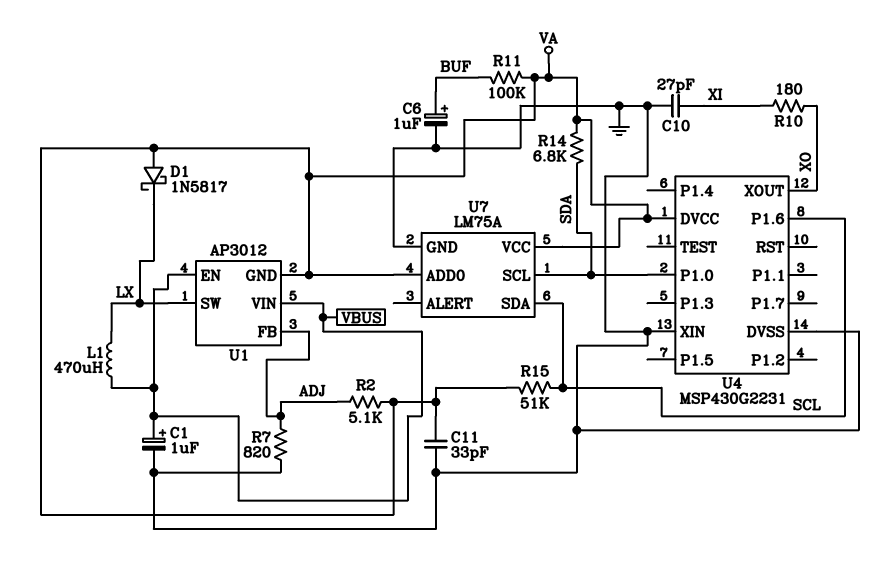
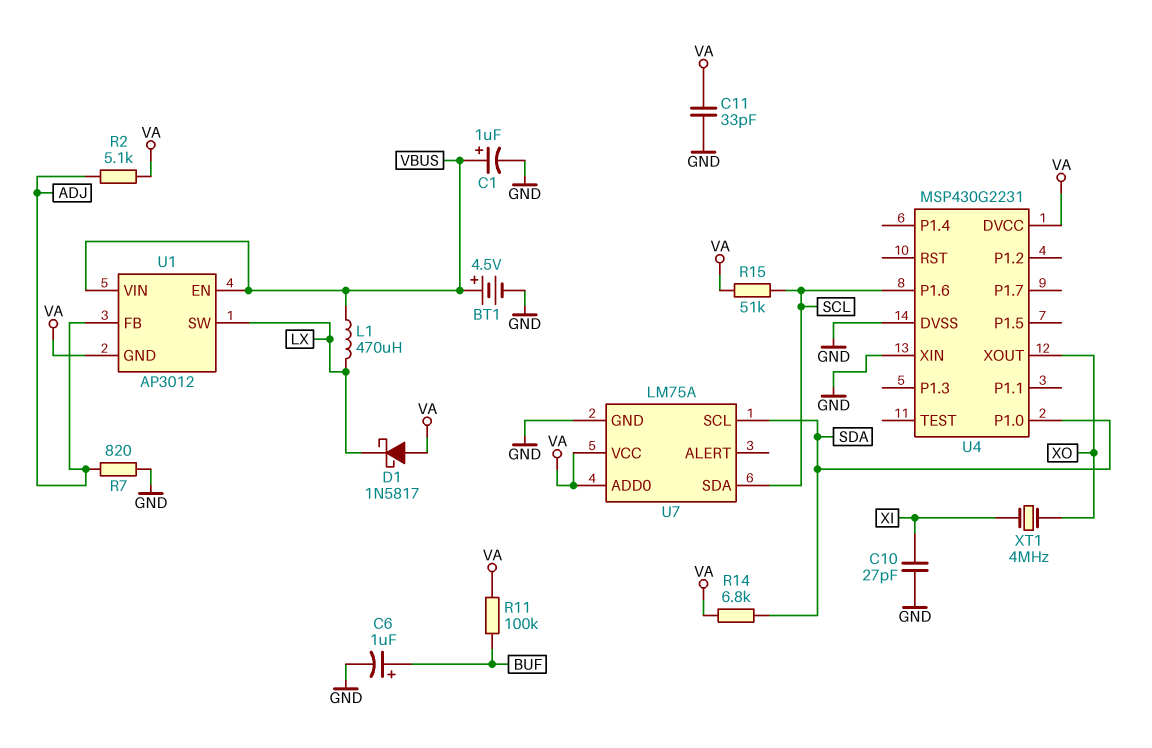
BT1: none -> 4.5V (plus VBUS, minus GND)
R10: 180 (XI, XO) -> none
XT1: none -> 4MHz (XI, XO)

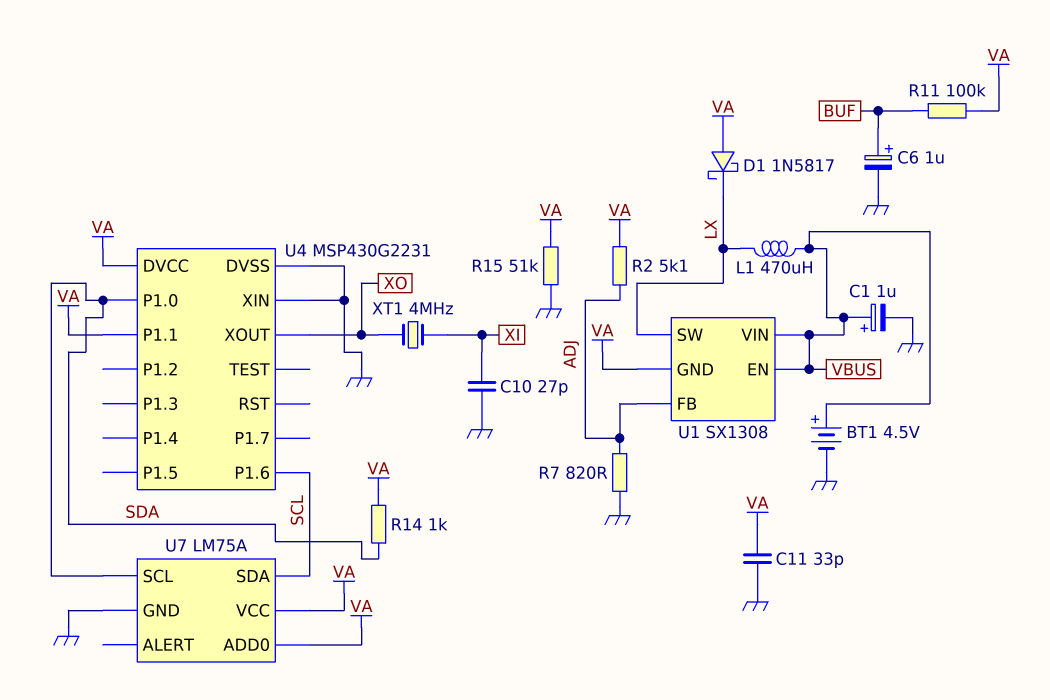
R14: 6.8k (SDA, VA) -> 1k (SDA, VA)
R15: 51k (SCL, VA) -> 51k (GND, VA)
U1: AP3012 -> SX1308
U4 pin P1.1: none -> VA

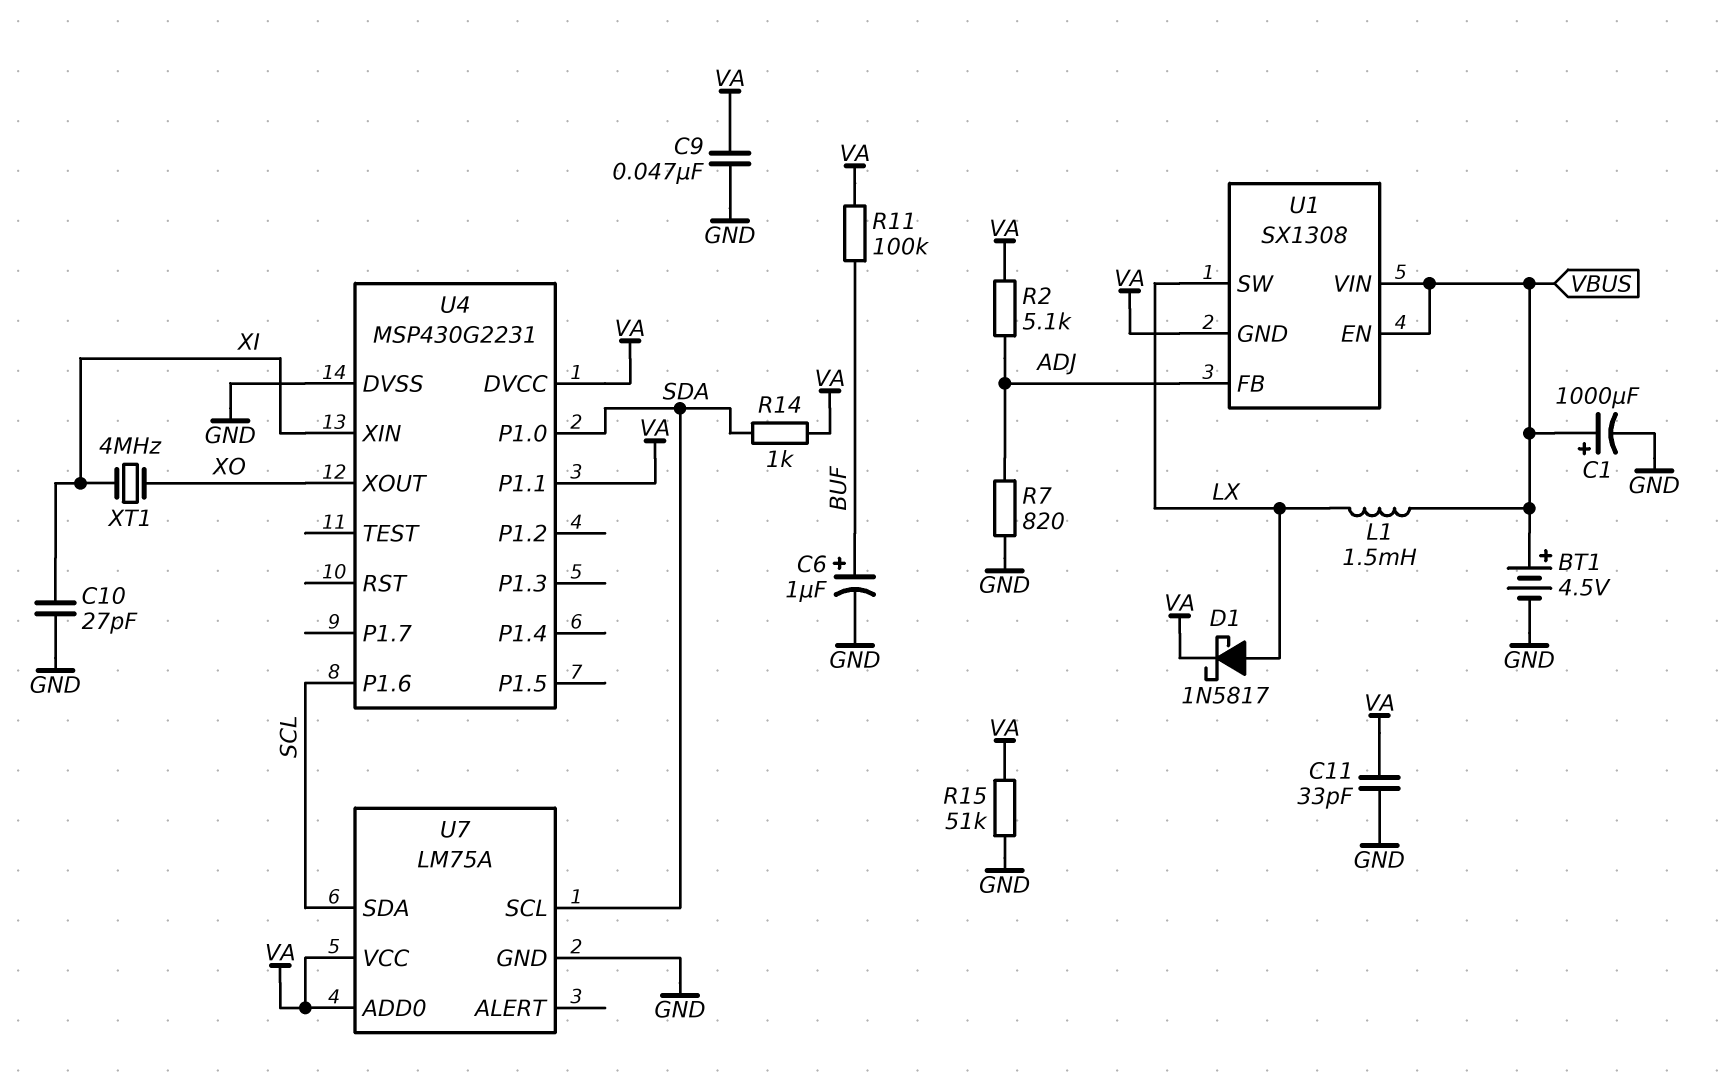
C1: 1uF (plus VBUS, minus GND) -> 1000uF (plus VBUS, minus GND)
C9: none -> 47nF (GND, VA)
D1: schottky 1N5817 (A VA, K LX) -> schottky 1N5817 (A LX, K VA)
L1: 470uH (LX, VBUS) -> 1.5mH (LX, VBUS)
U4 pin XIN: GND -> XI

